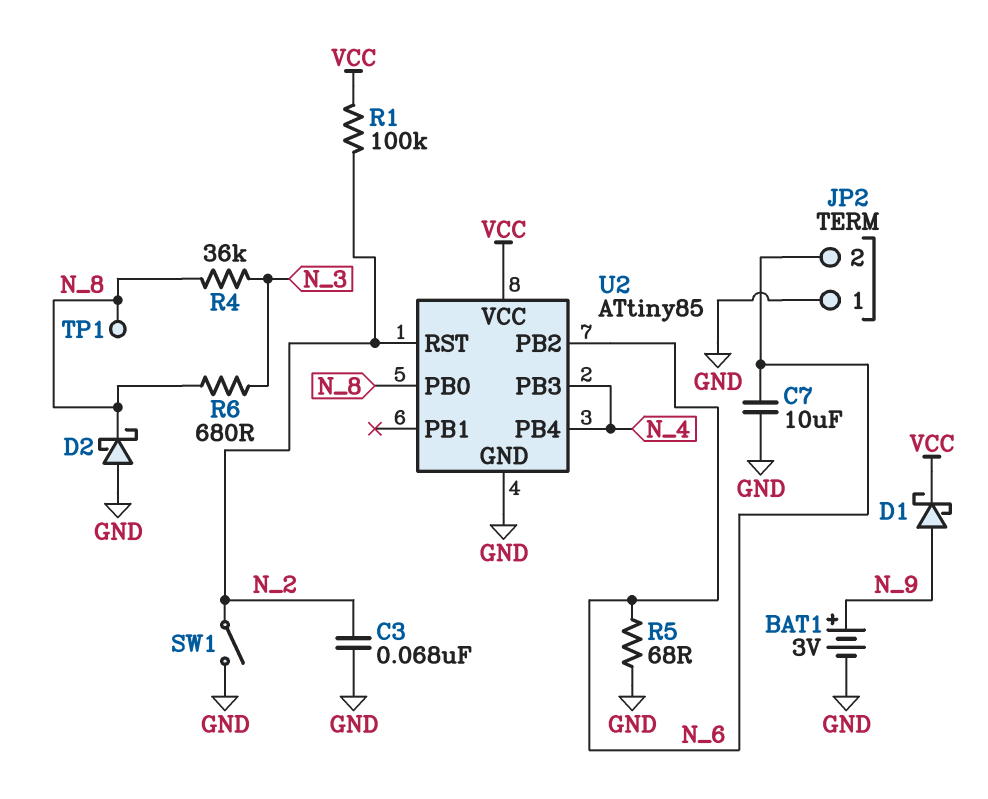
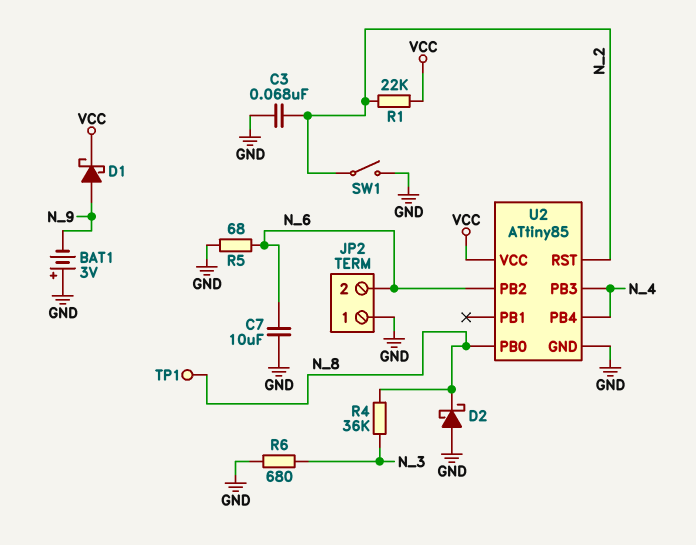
BAT1: 3V (plus N_9, minus GND) -> 3V (plus GND, minus N_9)
R1: 100k (N_2, VCC) -> 22k (N_2, VCC)
R6: 680 (N_3, N_8) -> 680 (GND, N_3)

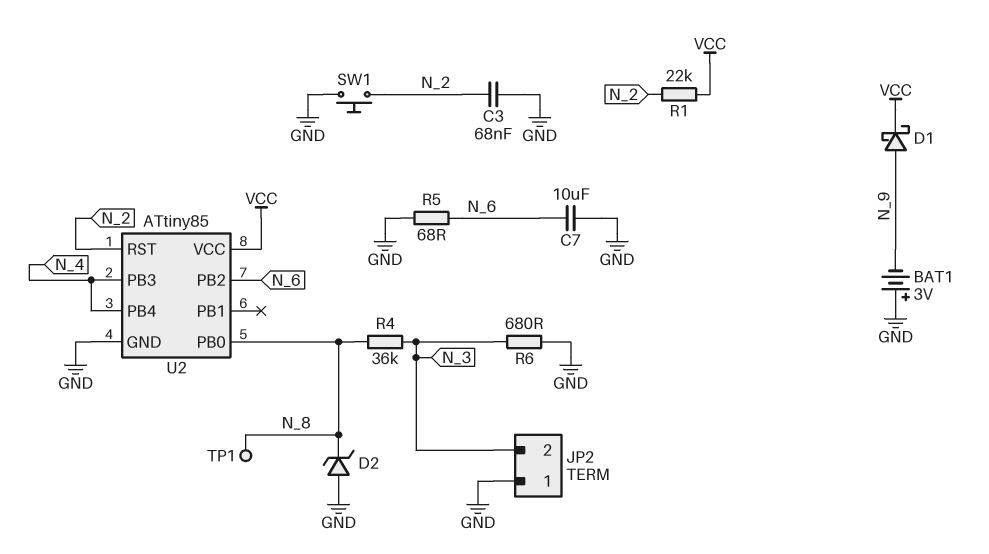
D2: schottky (A GND, K N_8) -> zener (A GND, K N_8)
JP2 pin 2: N_6 -> N_3
SW1: switch (GND, N_2) -> button (GND, N_2)

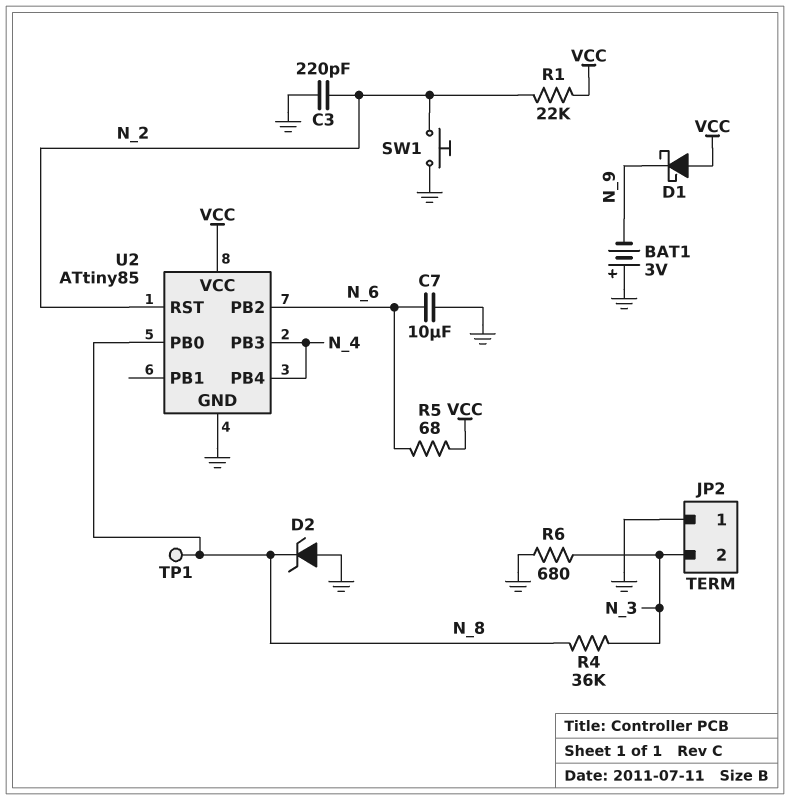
C3: 68nF (GND, N_2) -> 220pF (GND, N_2)
D1: schottky (A N_9, K VCC) -> schottky (A VCC, K N_9)
R5: 68 (GND, N_6) -> 68 (N_6, VCC)

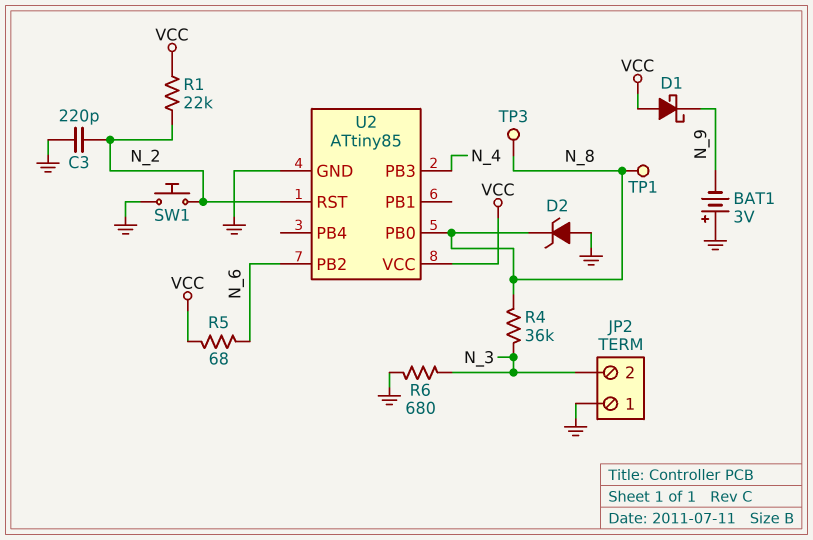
C7: 10uF (GND, N_6) -> none
TP3: none -> test point (N_8)
U2 pin PB4: N_4 -> none

